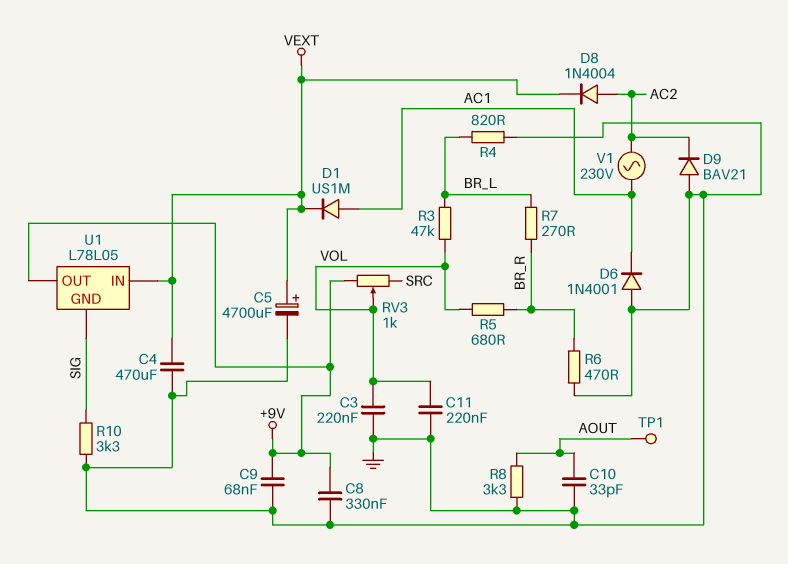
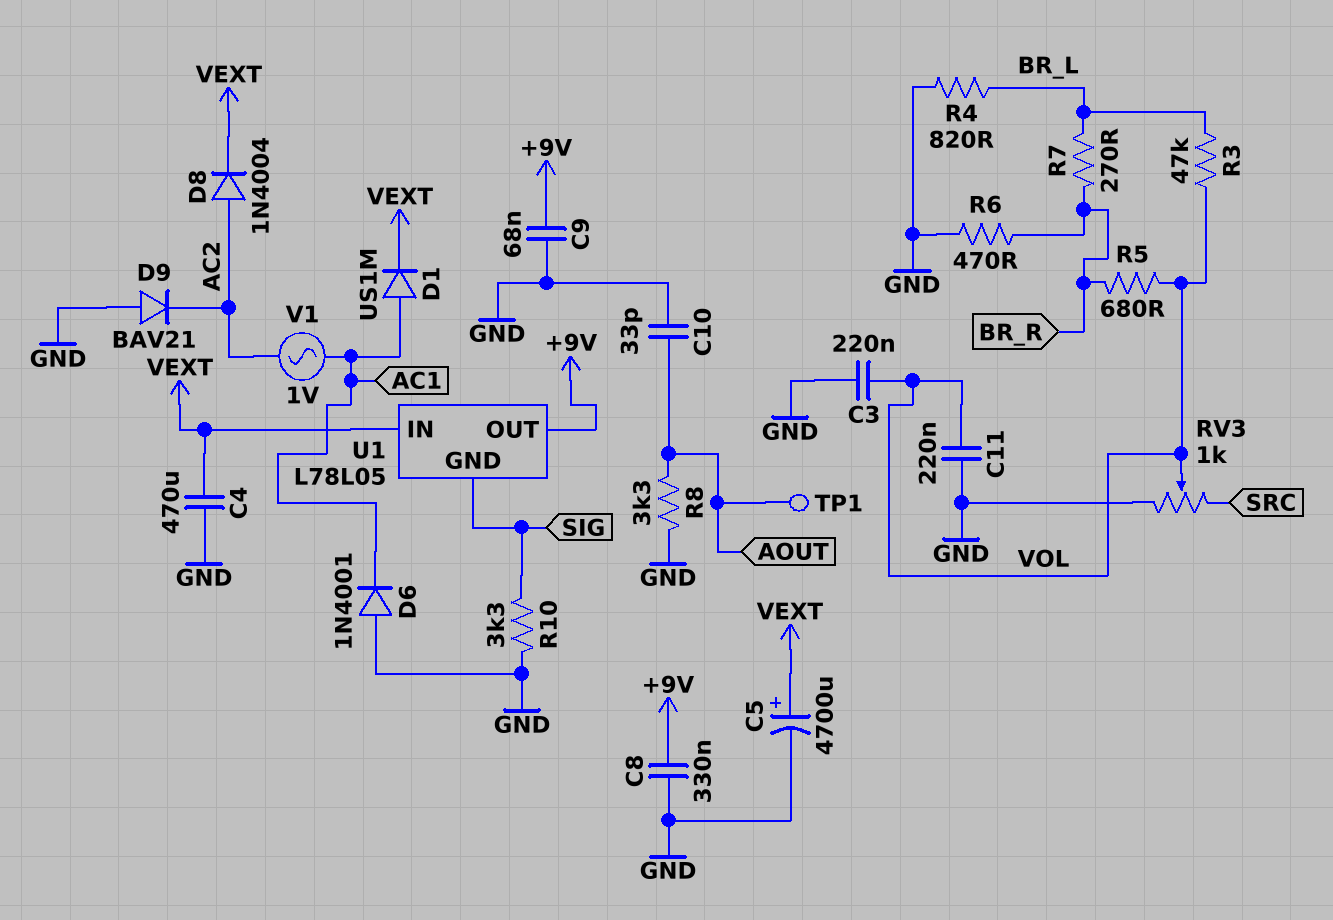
RV3: 1k (+9V, SRC, wiper VOL) -> 1k (GND, SRC, wiper VOL)
V1: AC 230V (AC1, AC2) -> AC 1V (AC1, AC2)

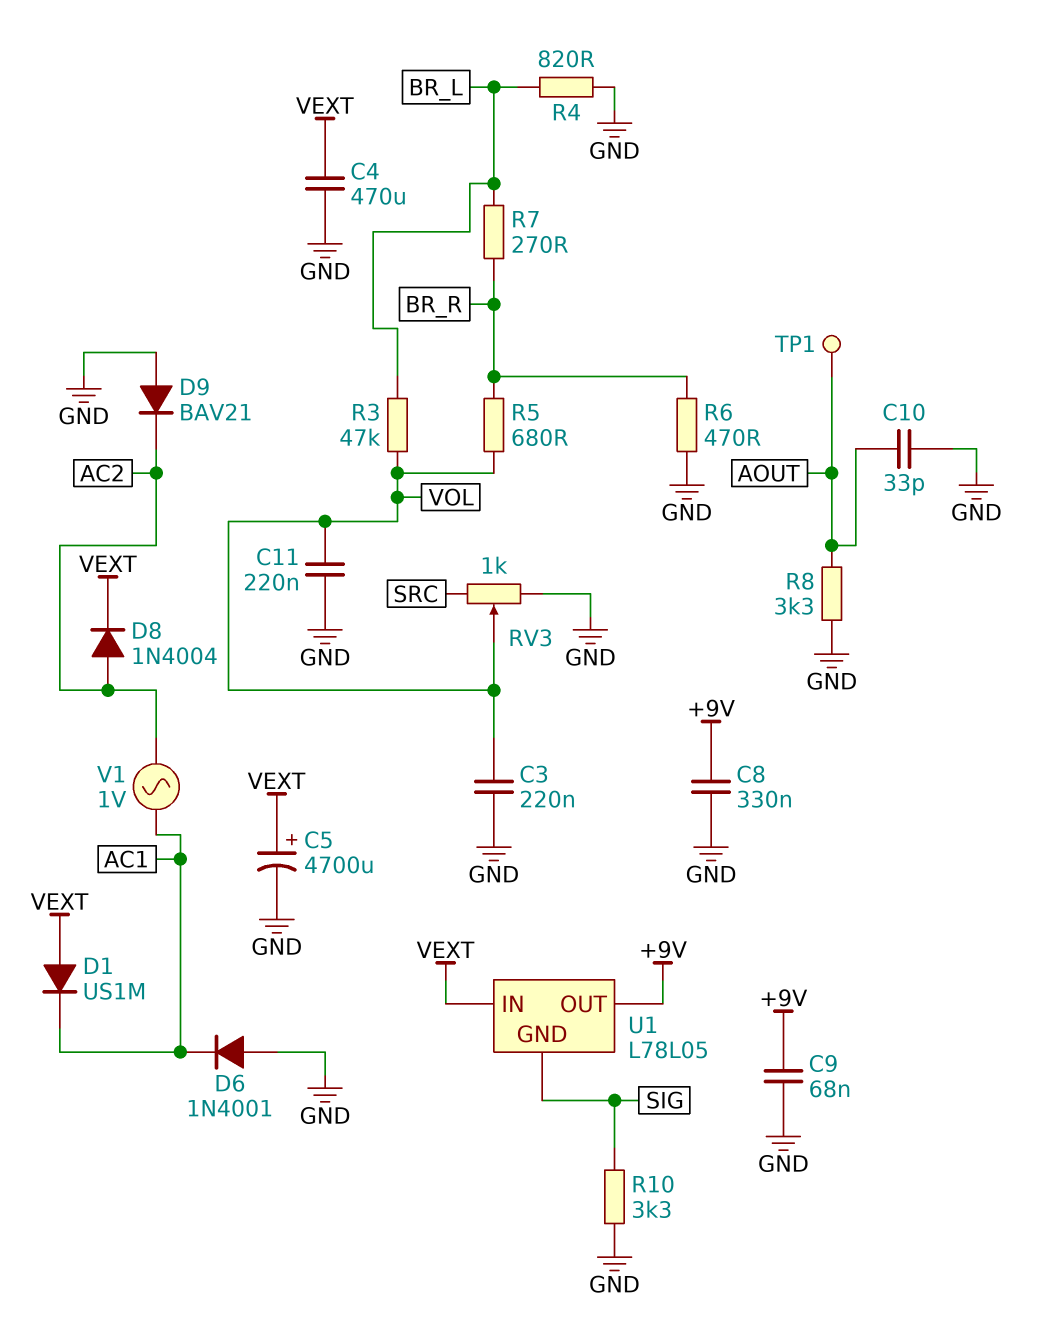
D1: diode US1M (A AC1, K VEXT) -> diode US1M (A VEXT, K AC1)

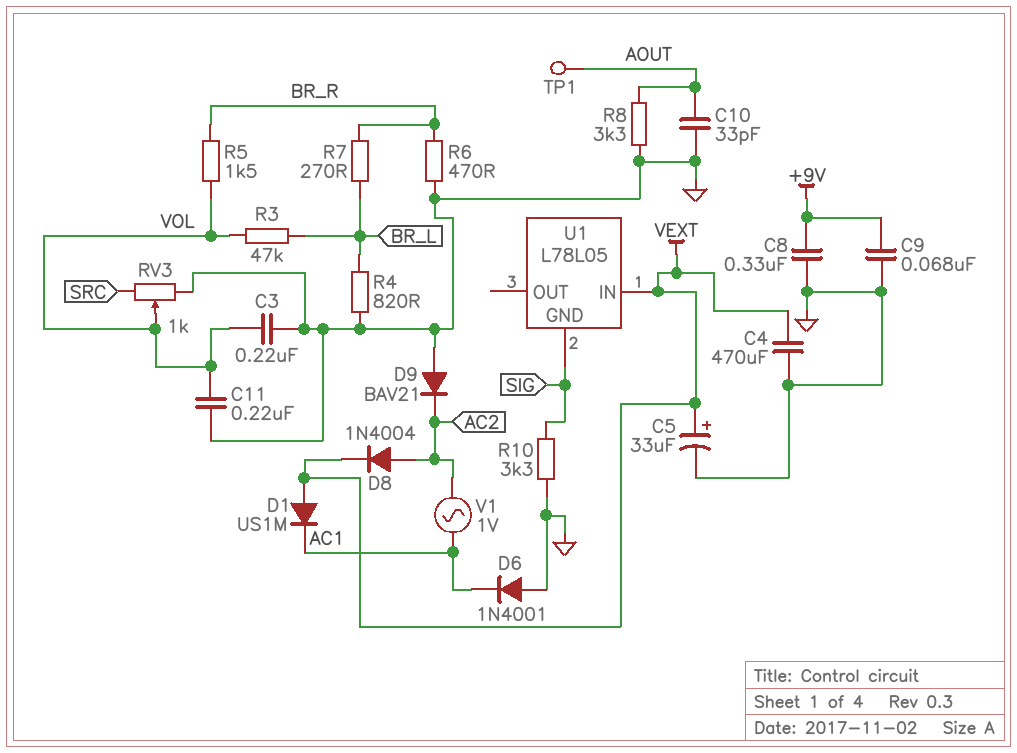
C5: 4700uF (plus VEXT, minus GND) -> 33uF (plus VEXT, minus GND)
R5: 680 (BR_R, VOL) -> 1.5k (BR_R, VOL)
U1 pin OUT: +9V -> none

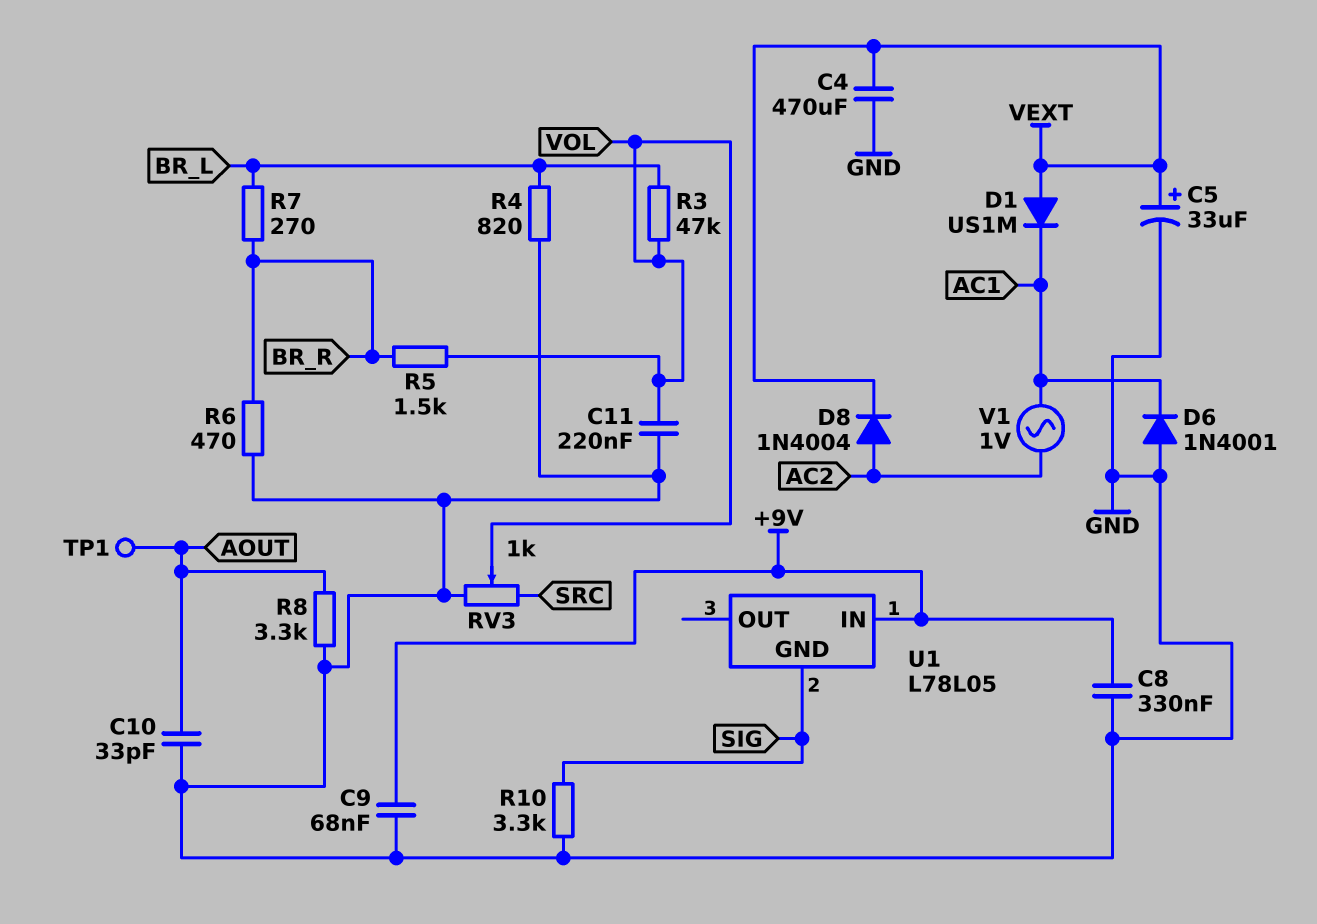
C3: 220nF (GND, VOL) -> none
D9: diode BAV21 (A GND, K AC2) -> none
U1 pin IN: VEXT -> +9V

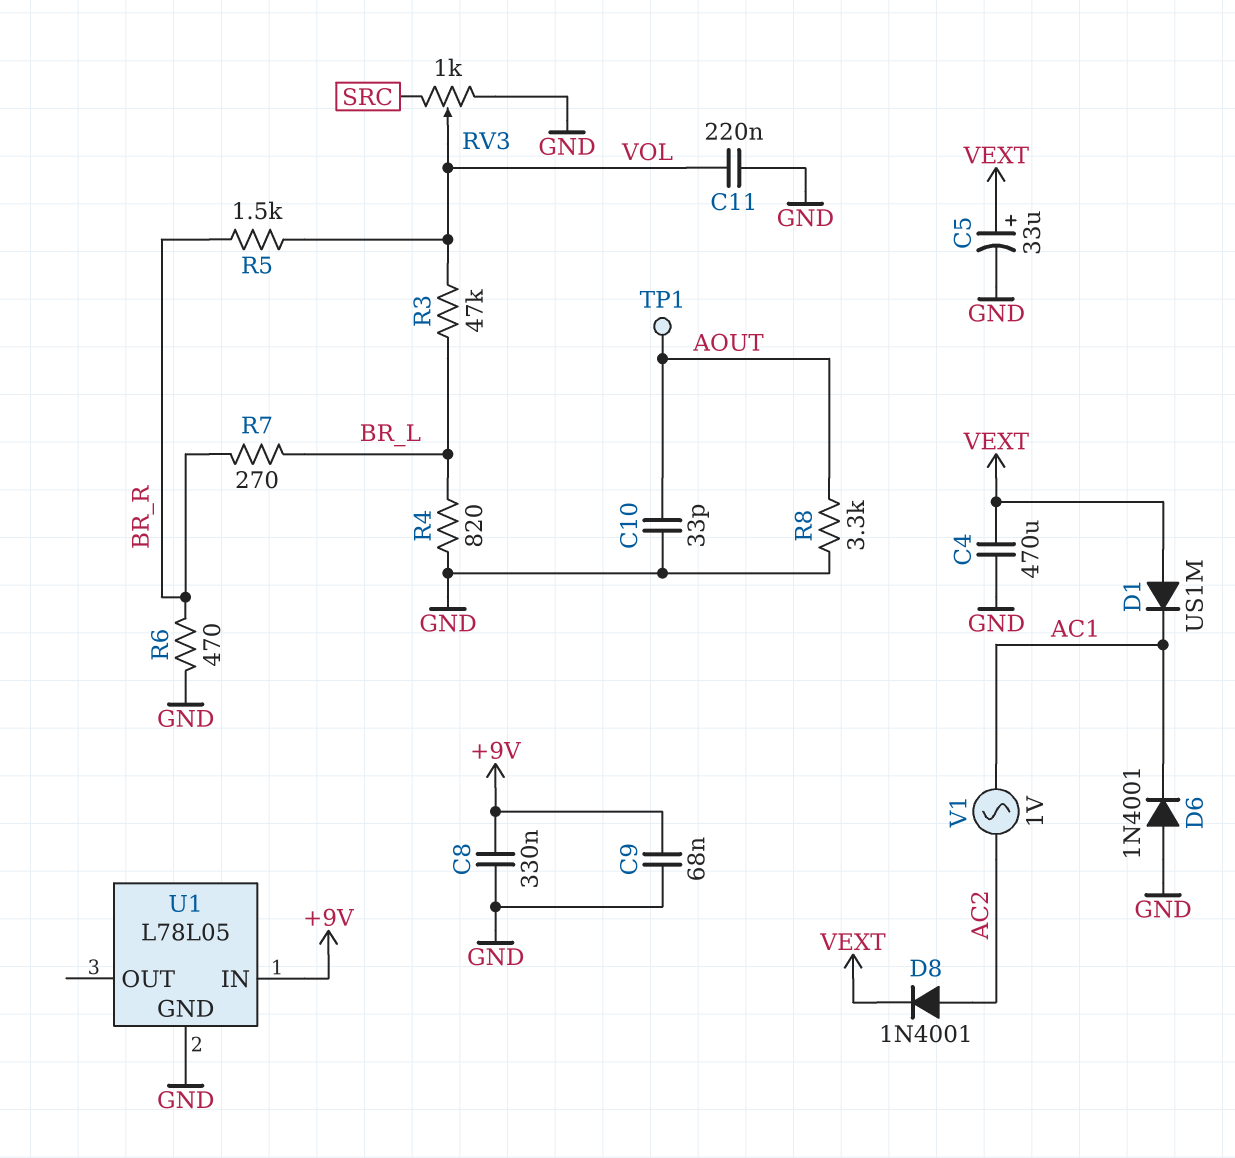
D8: diode 1N4004 (A AC2, K VEXT) -> diode 1N4001 (A AC2, K VEXT)
R10: 3.3k (GND, SIG) -> none
U1 pin GND: SIG -> GND

